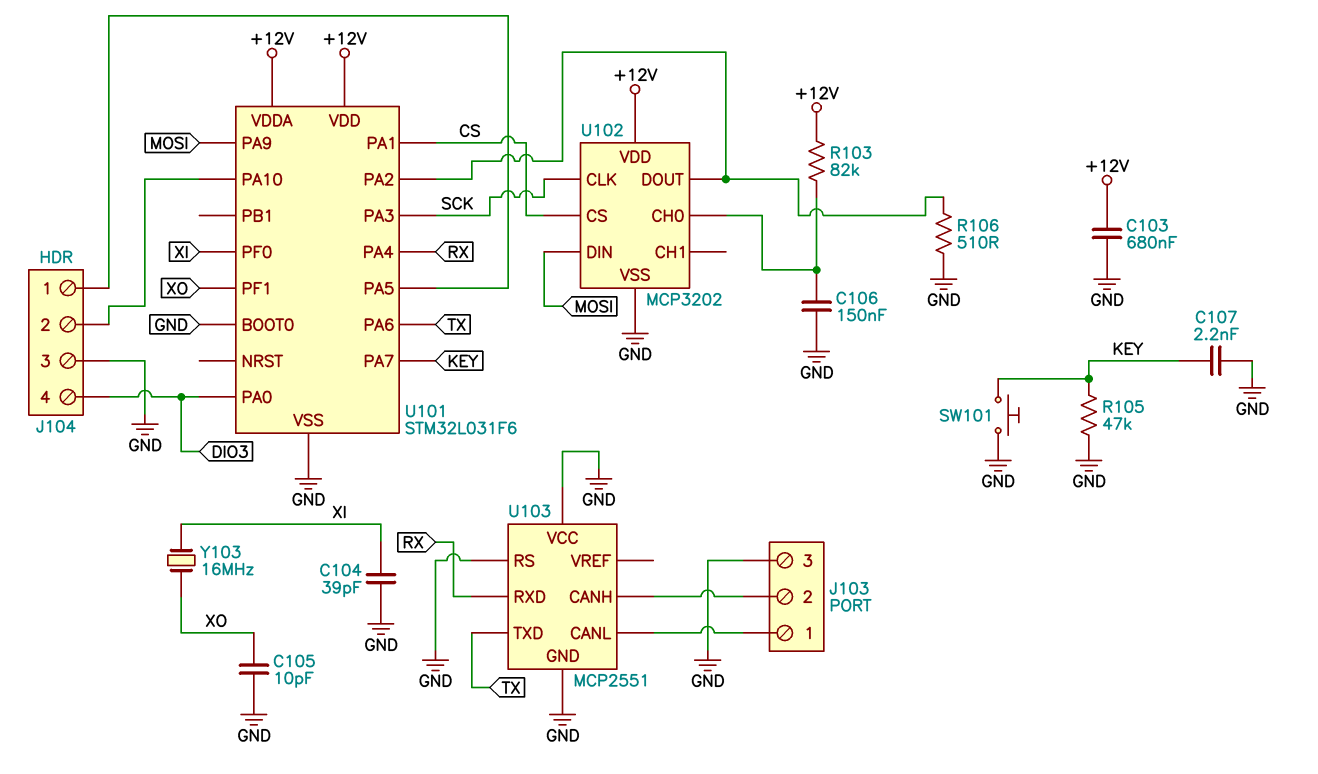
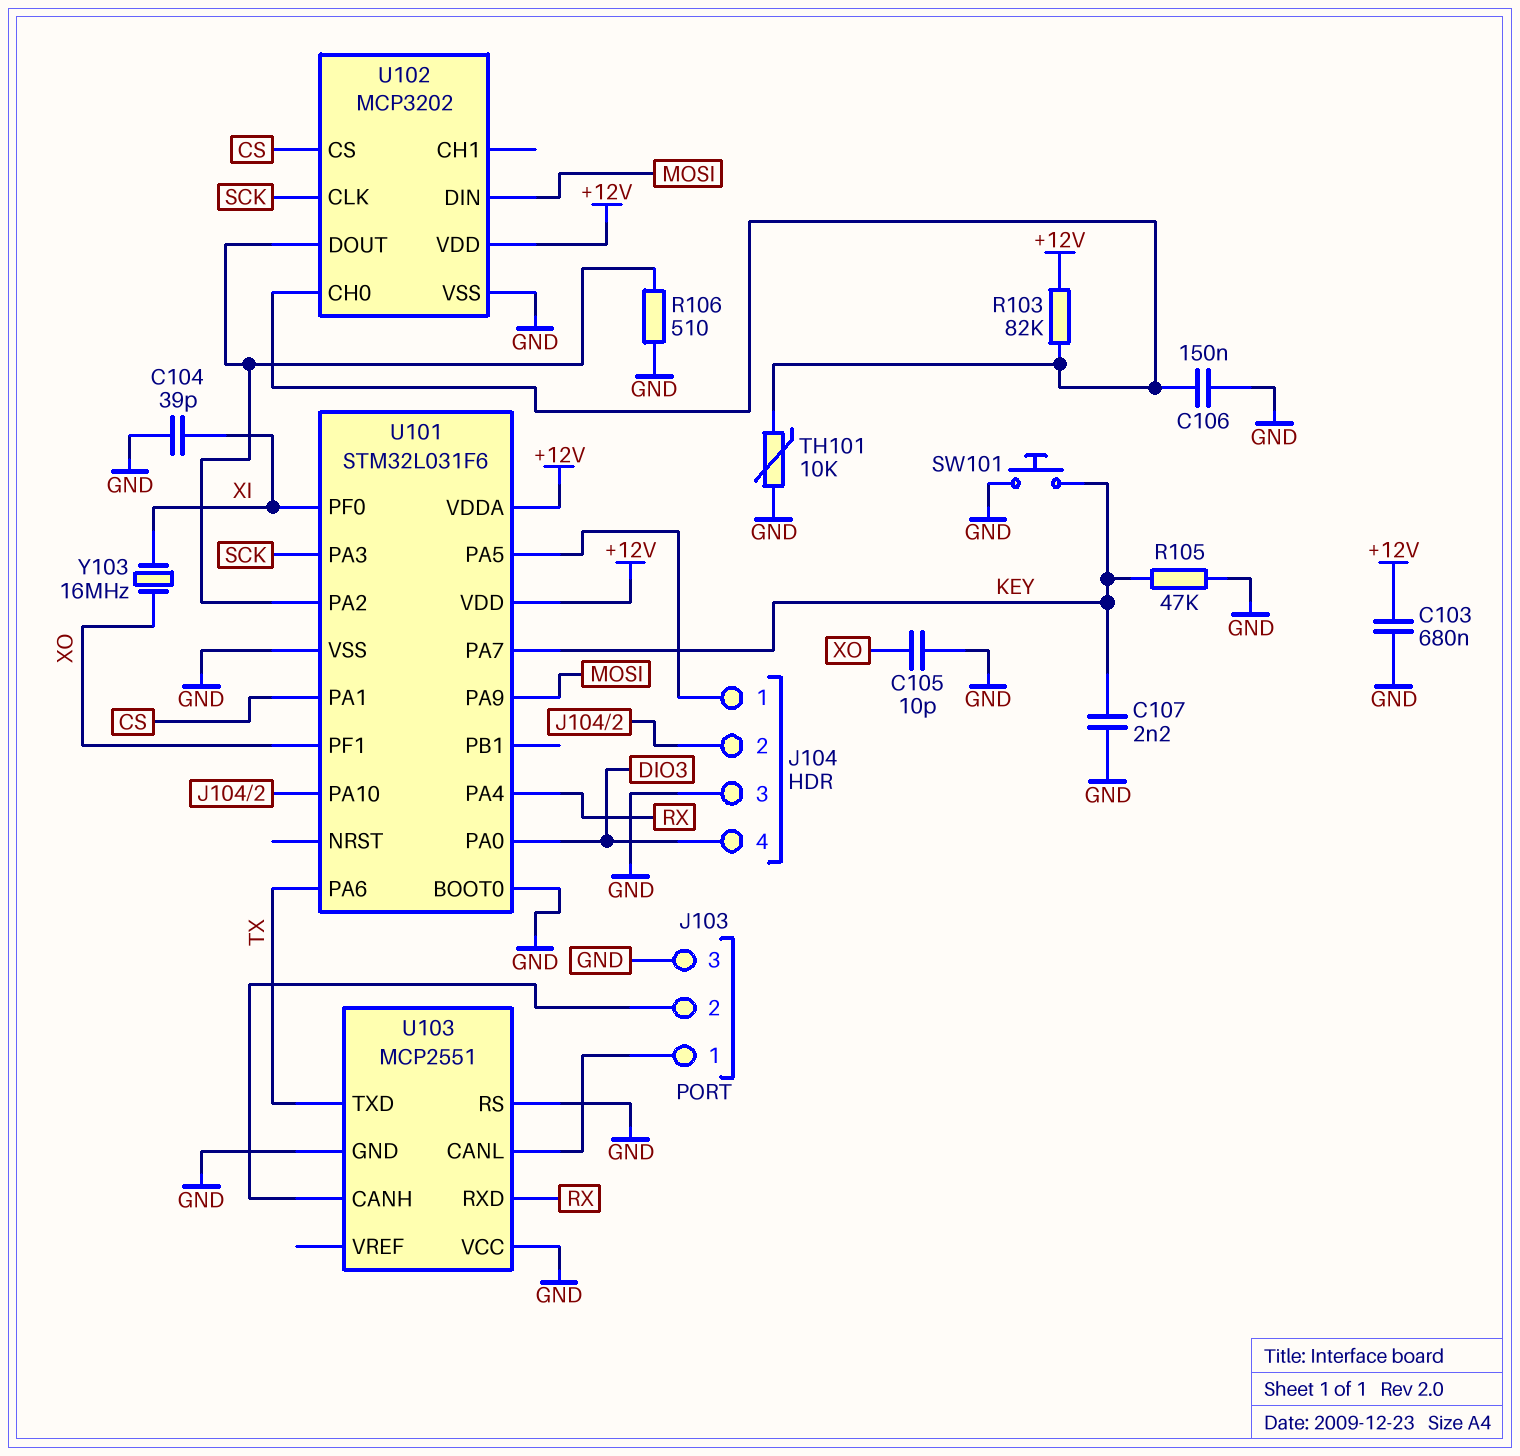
TH101: none -> 10k (GND, U102/CH0)

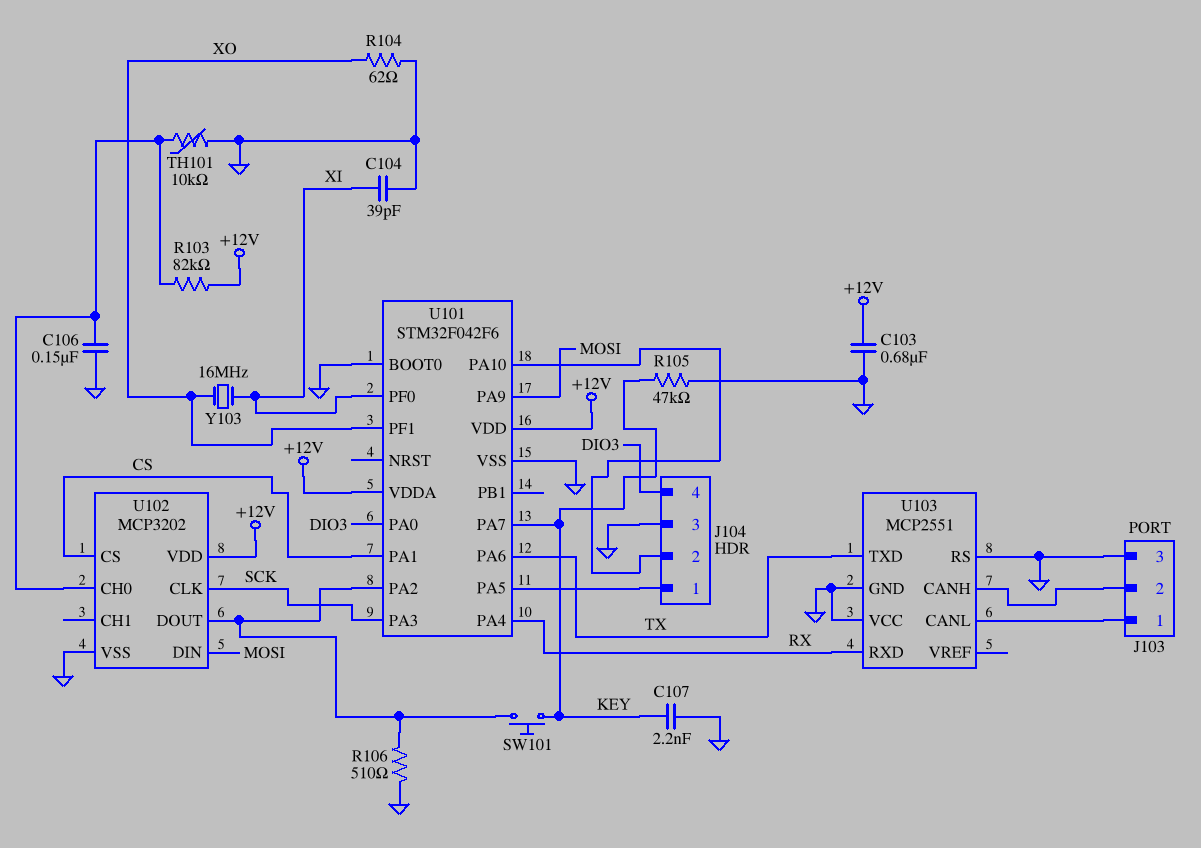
C105: 10pF (GND, XO) -> none
R104: none -> 62 (GND, XO)
SW101: button (GND, KEY) -> button (KEY, U101/PA2)
U101: STM32L031F6 -> STM32F042F6

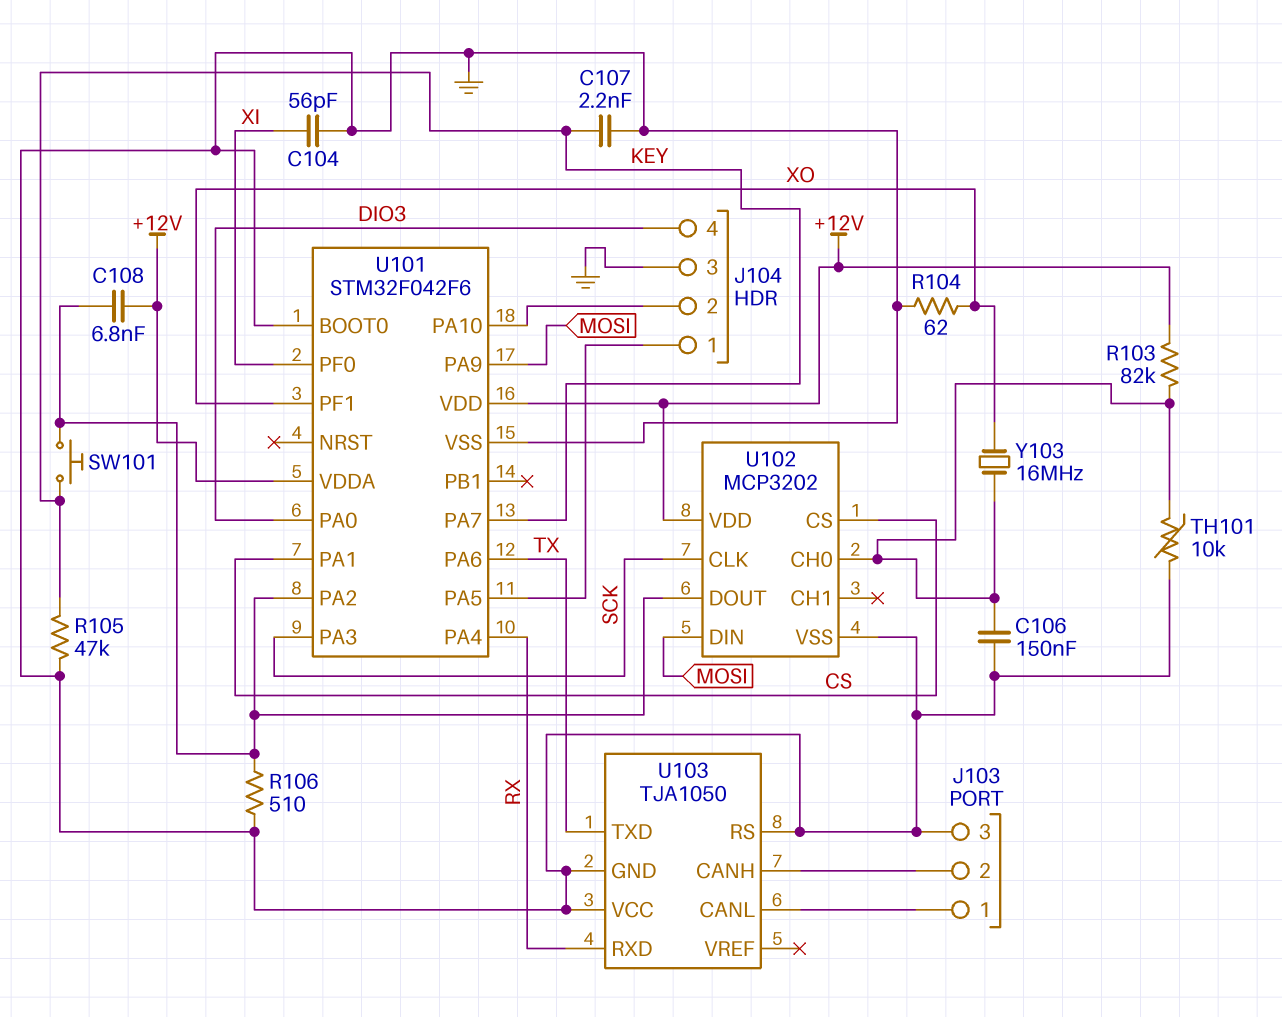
C103: 680nF (+12V, GND) -> none
C104: 39pF (GND, XI) -> 56pF (GND, XI)
C108: none -> 6.8nF (+12V, U101/PA2)
U103: MCP2551 -> TJA1050
Y103: 16MHz (XI, XO) -> 16MHz (U102/CH0, XO)

